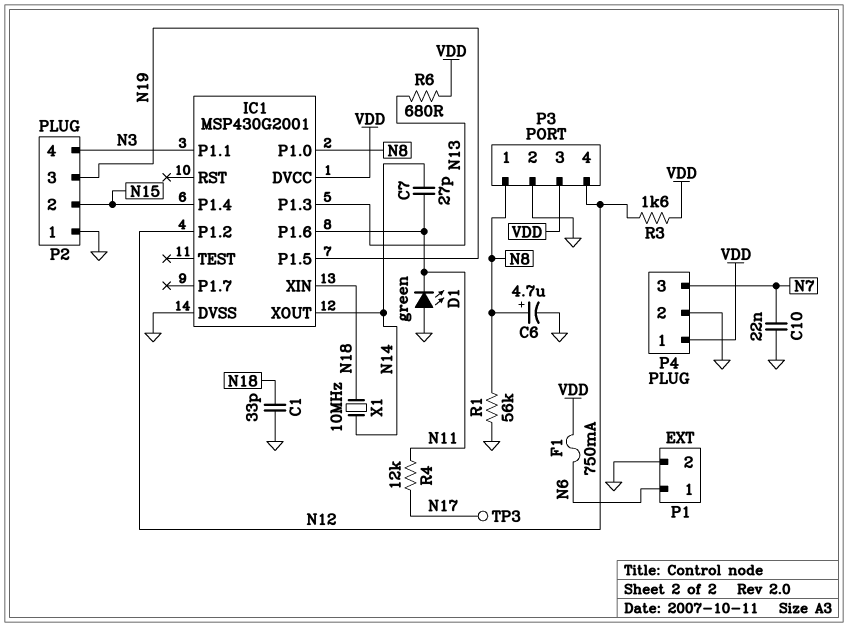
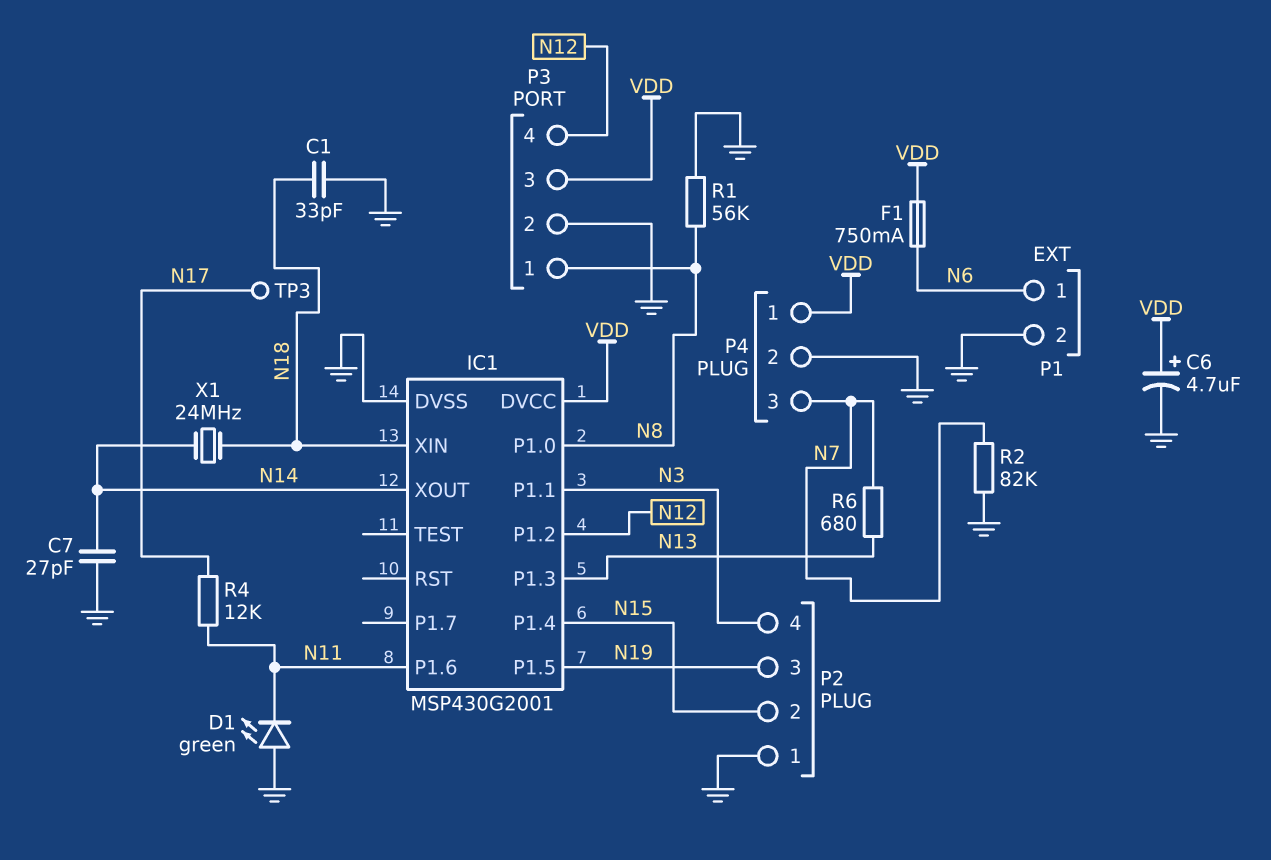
C6: 4.7uF (plus N8, minus GND) -> 4.7uF (plus VDD, minus GND)
C7: 27pF (N11, N14) -> 27pF (GND, N14)
C10: 22nF (GND, N7) -> none
R2: none -> 82k (GND, N7)
R3: 1.6k (N12, VDD) -> none
R6: 680 (N13, VDD) -> 680 (N7, N13)
X1: 10MHz (N14, N18) -> 24MHz (N14, N18)

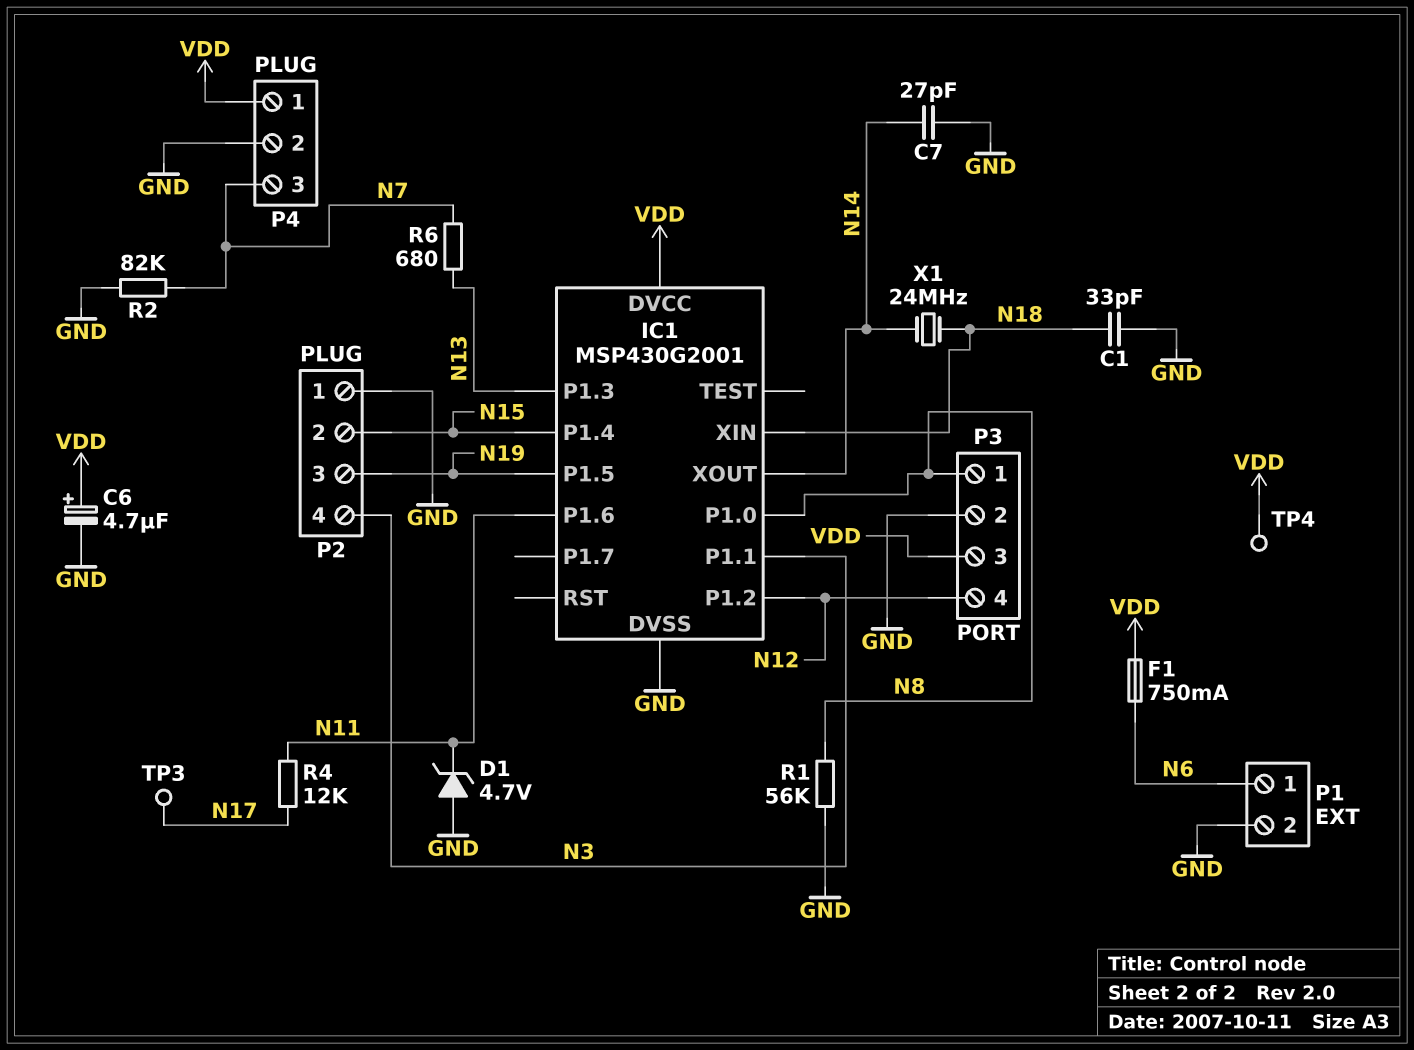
D1: LED green (A GND, K N11) -> zener 4.7V (A GND, K N11)
TP4: none -> test point (VDD)

